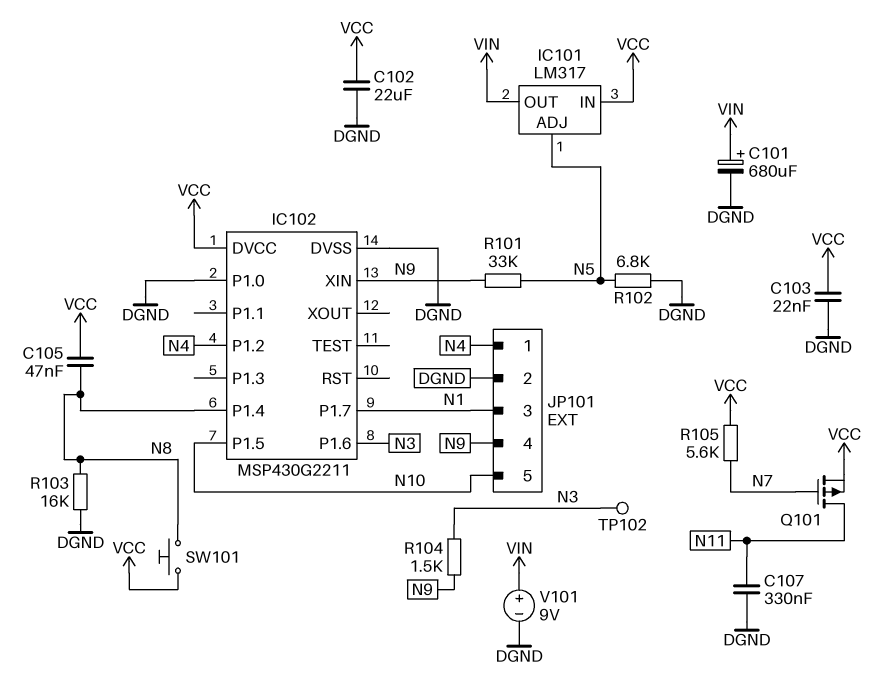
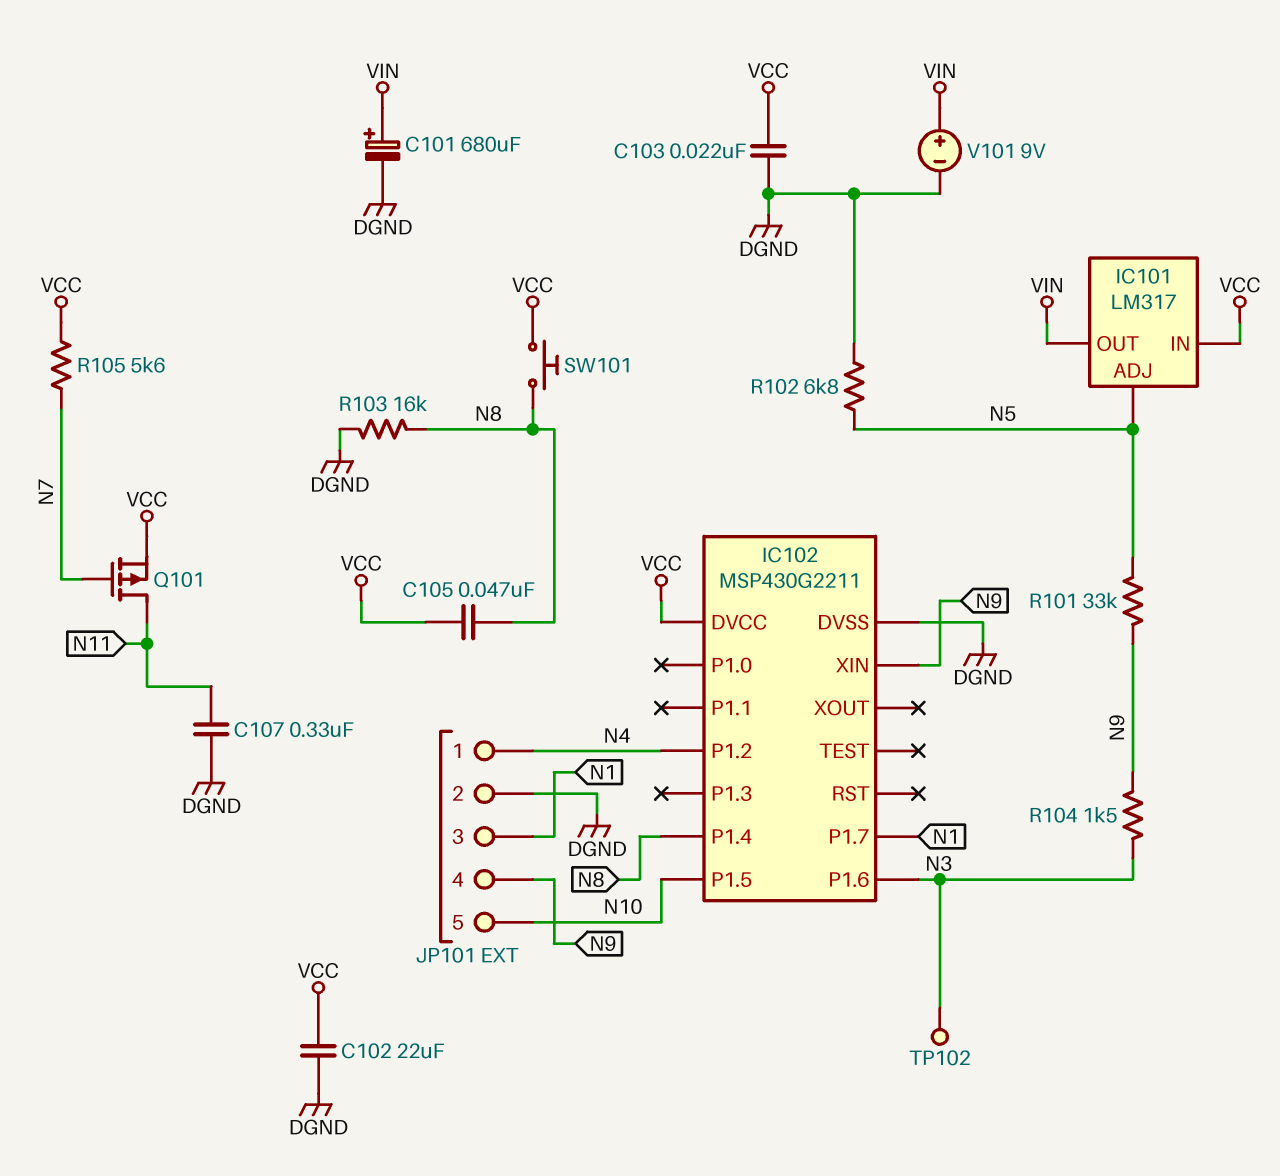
IC102 pin P1.0: DGND -> none

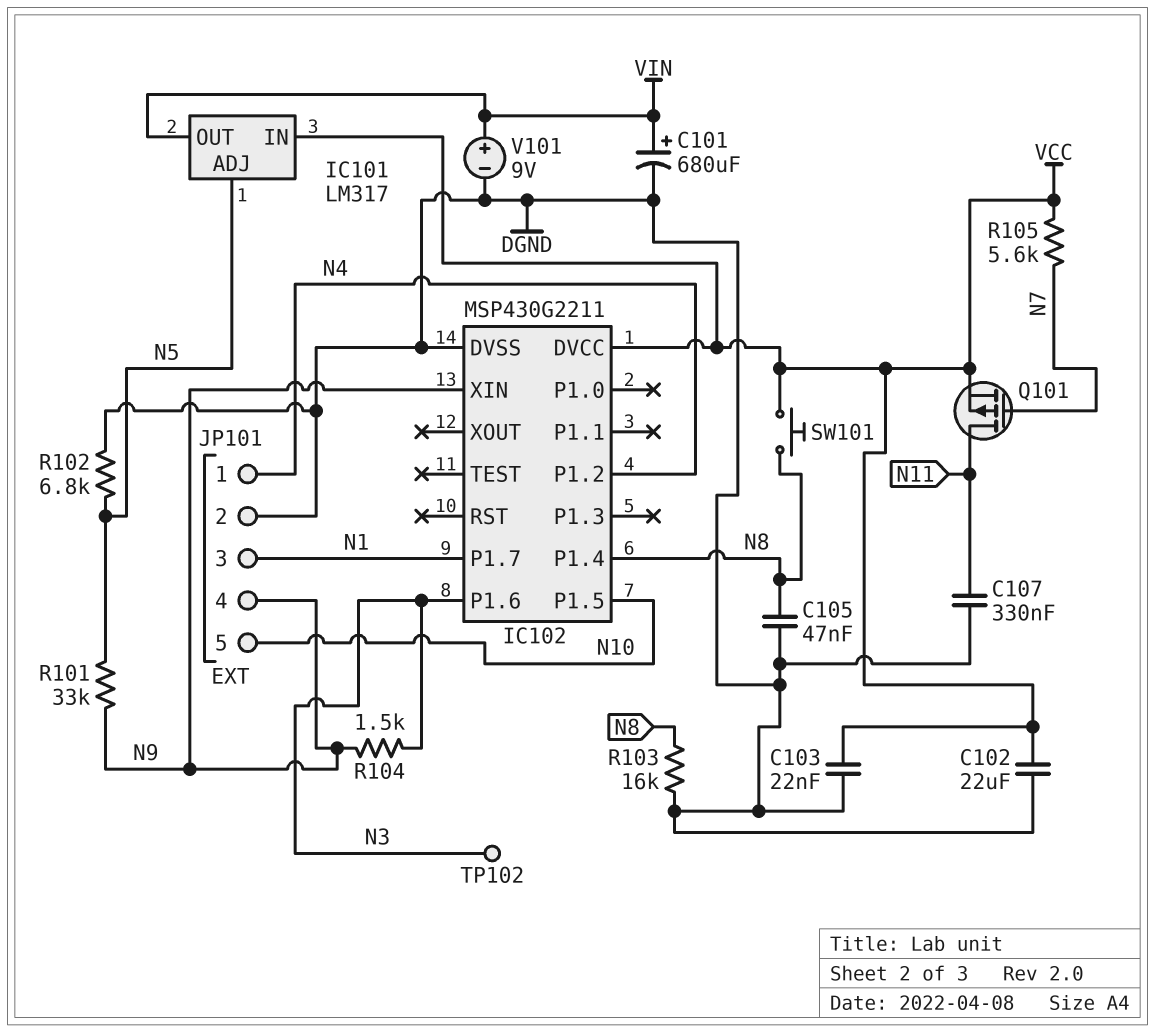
C105: 47nF (N8, VCC) -> 47nF (DGND, N8)

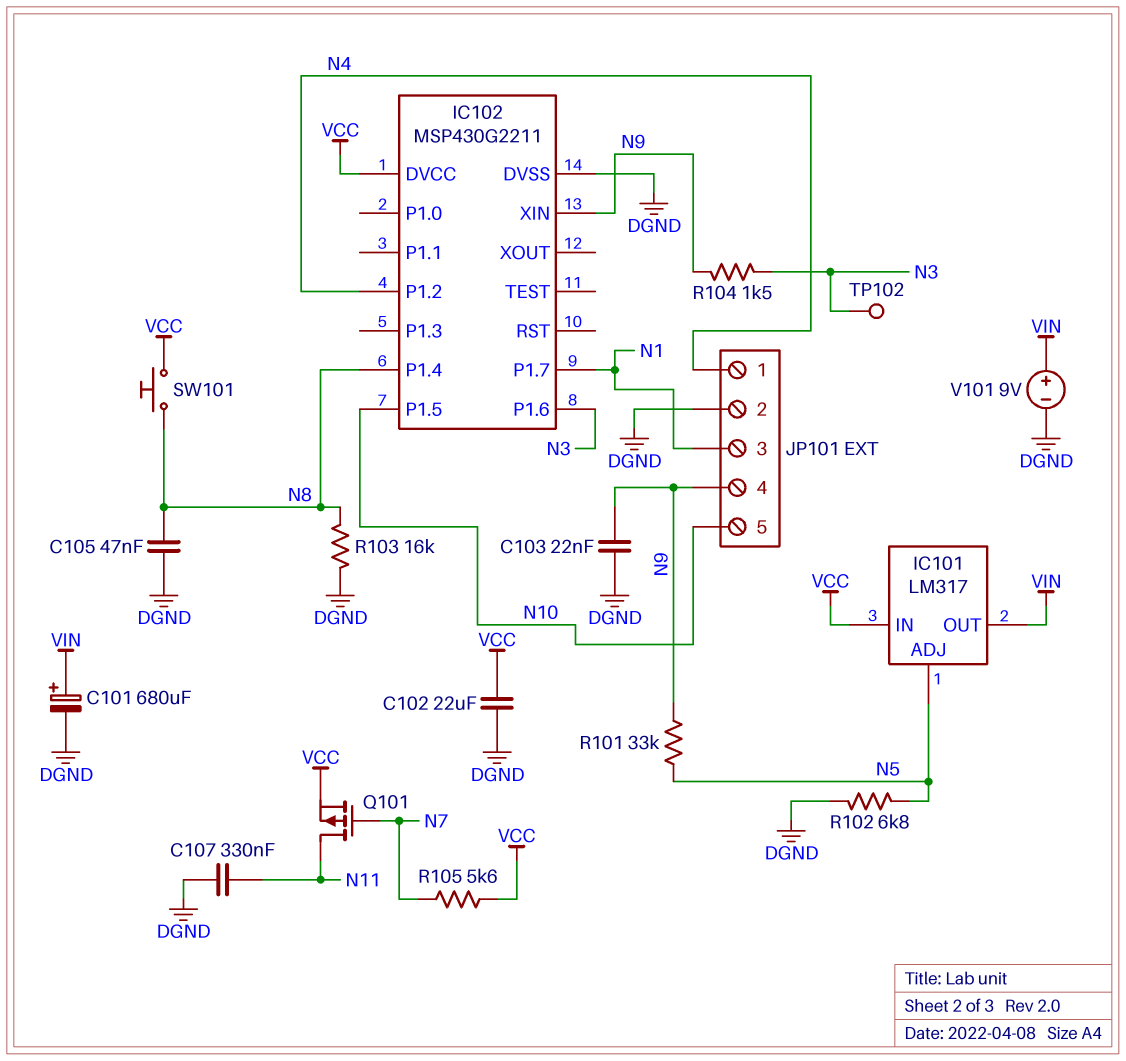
C103: 22nF (DGND, VCC) -> 22nF (DGND, N9)

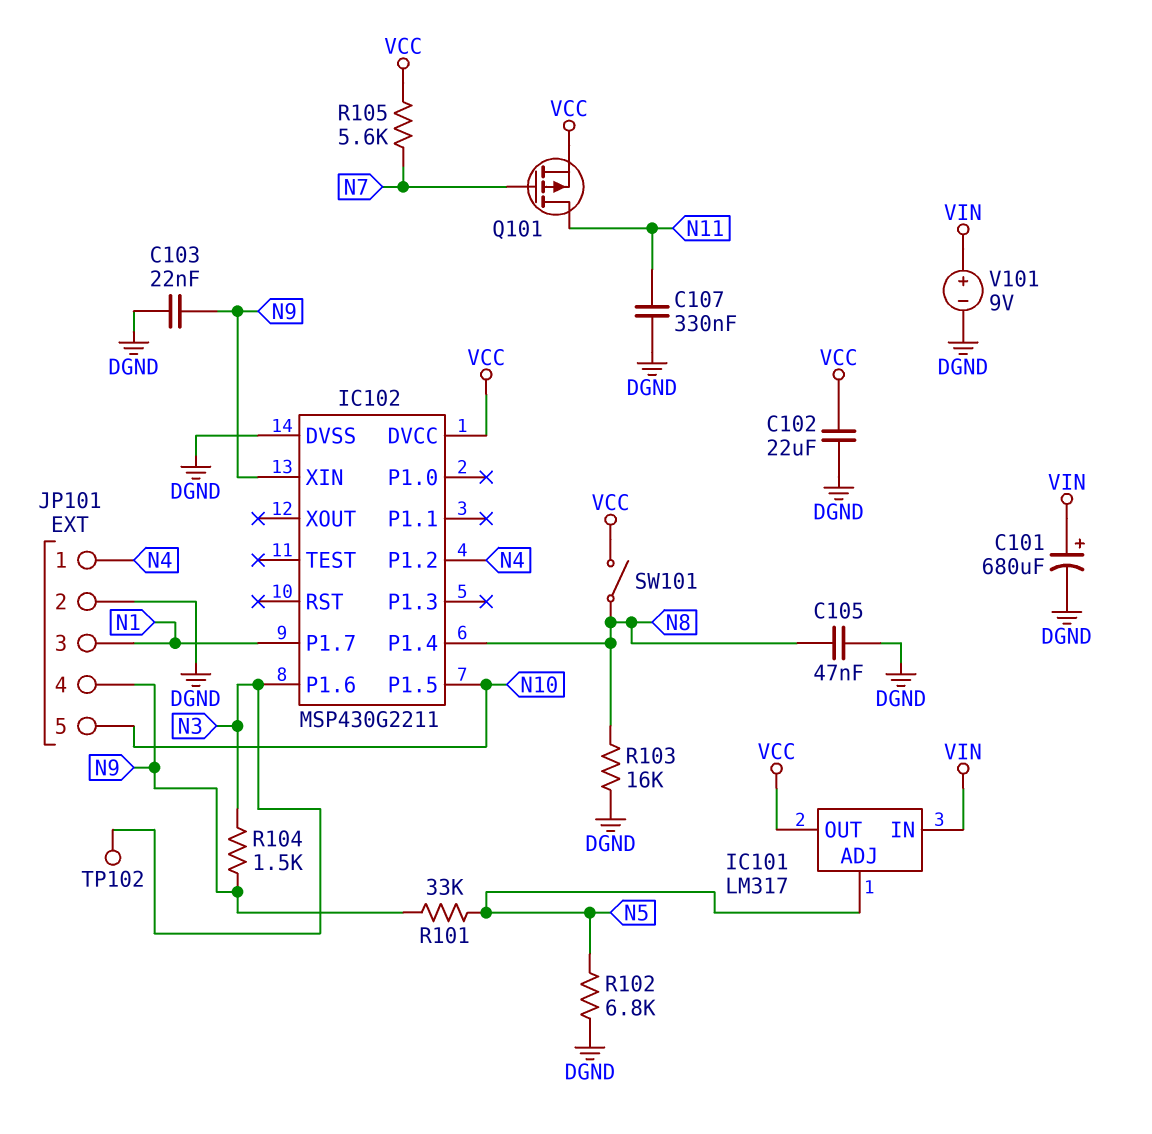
IC101 pin IN: VCC -> VIN
IC101 pin OUT: VIN -> VCC
SW101: button (N8, VCC) -> switch (N8, VCC)

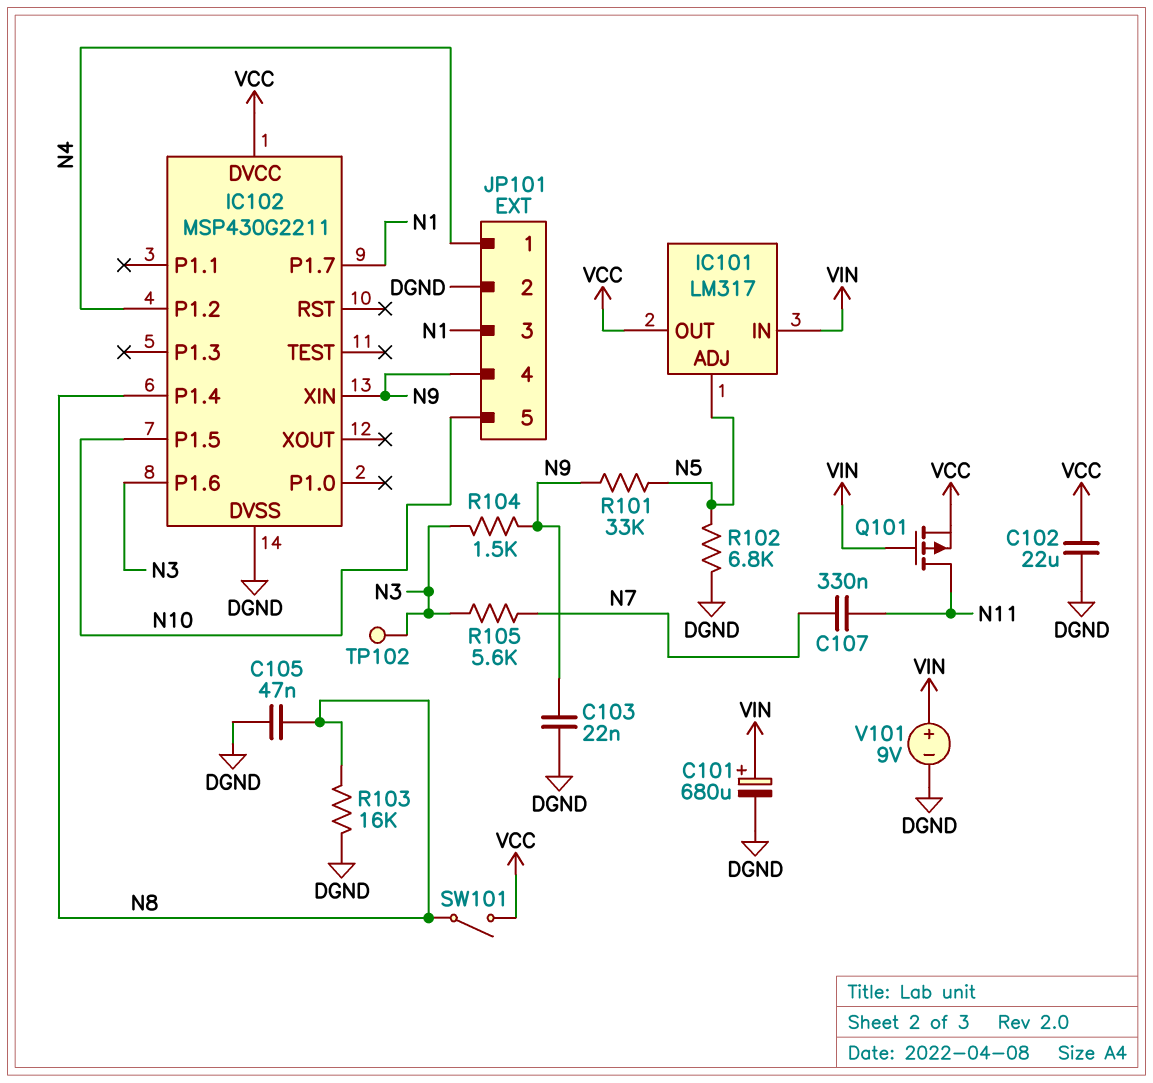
C107: 330nF (DGND, N11) -> 330nF (N7, N11)
Q101: PMOS (G N7, D N11, S VCC) -> PMOS (G VIN, D N11, S VCC)
R105: 5.6k (N7, VCC) -> 5.6k (N3, N7)

